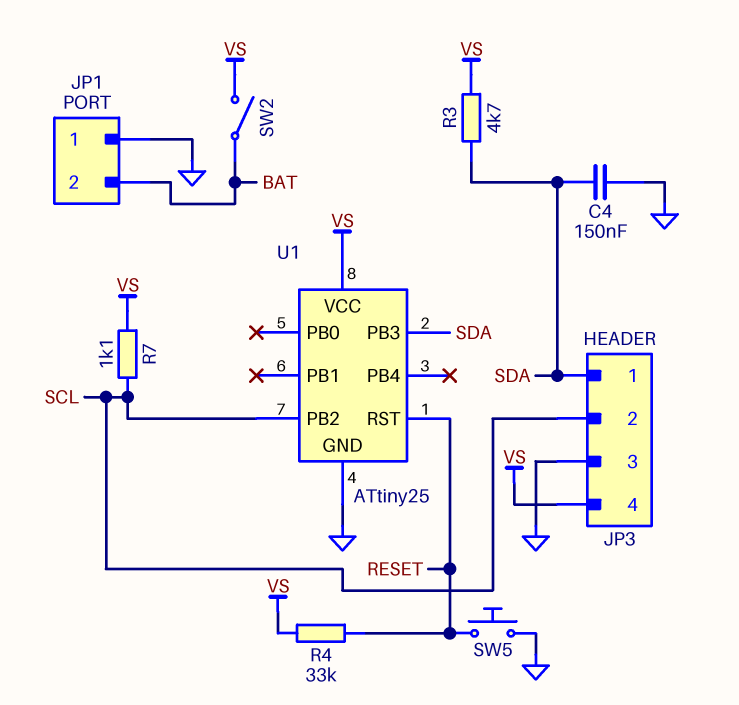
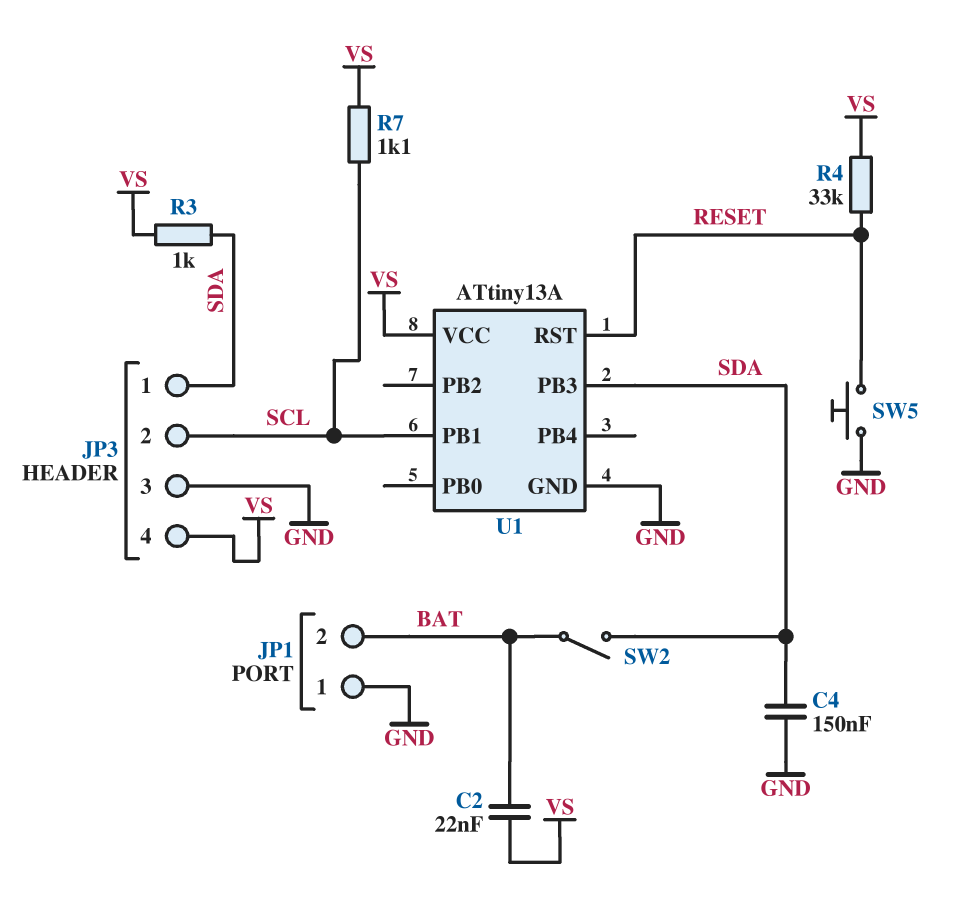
C2: none -> 22nF (BAT, VS)
R3: 4.7k (SDA, VS) -> 1k (SDA, VS)
SW2: switch (BAT, VS) -> switch (BAT, SDA)
U1: ATtiny25 -> ATtiny13A
U1 pin PB1: none -> SCL
U1 pin PB2: SCL -> none

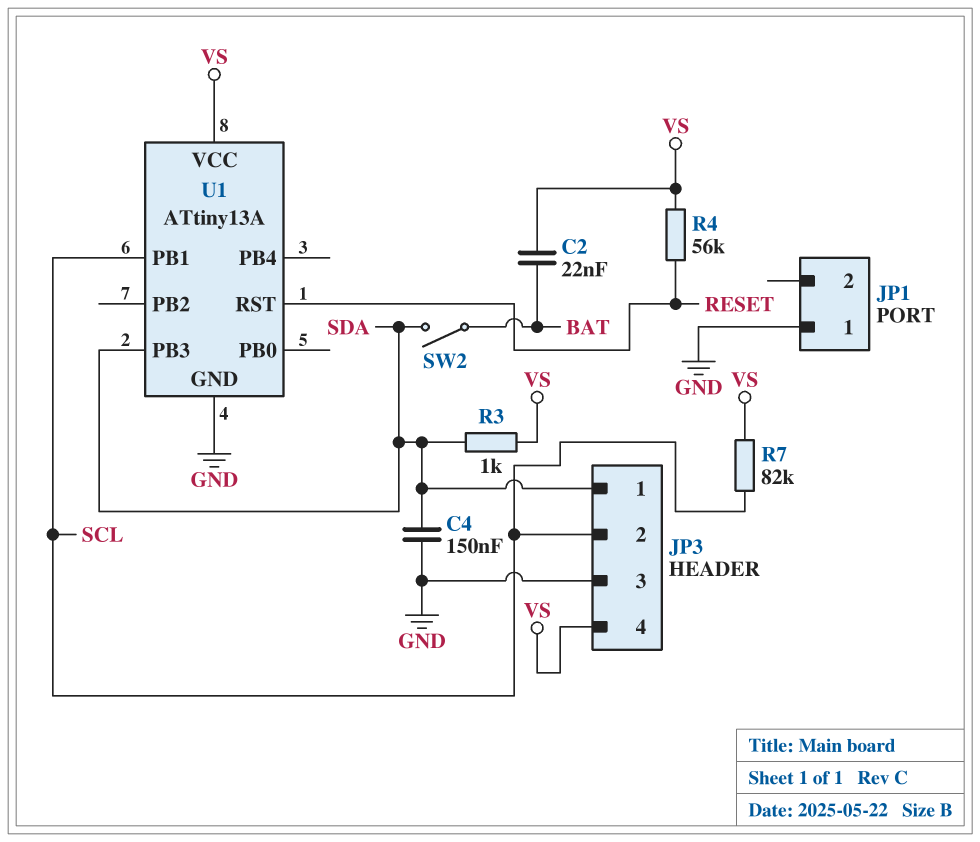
JP1 pin 2: BAT -> none
R4: 33k (RESET, VS) -> 56k (RESET, VS)
R7: 1.1k (SCL, VS) -> 82k (SCL, VS)
SW5: button (GND, RESET) -> none

